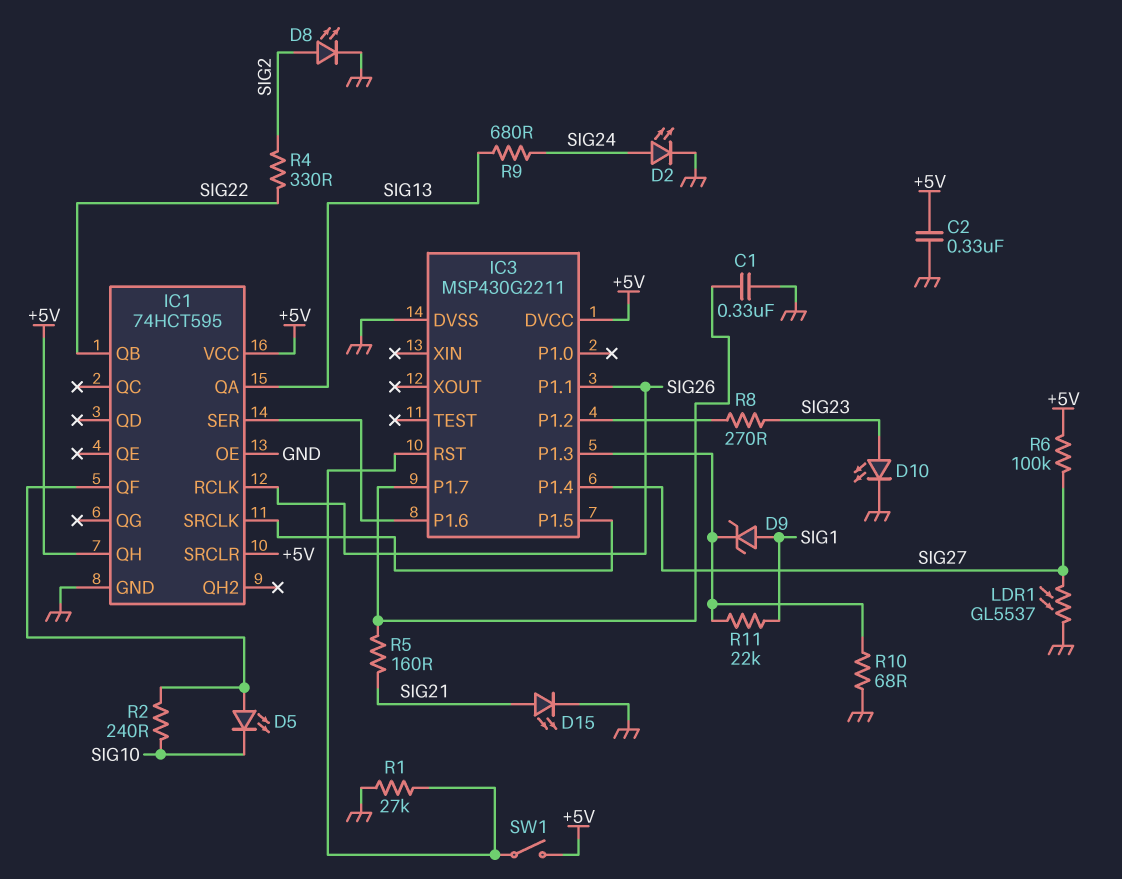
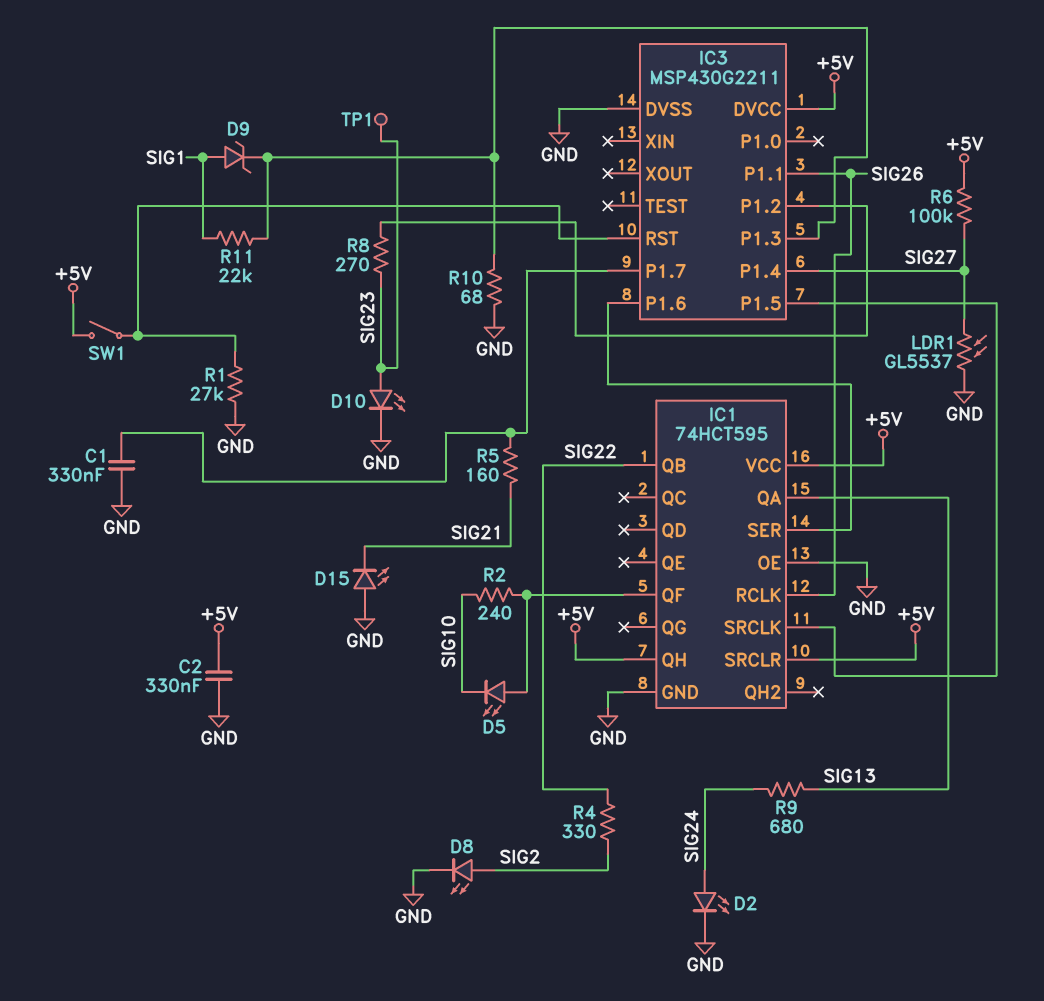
D15: LED (A SIG21, K GND) -> LED (A GND, K SIG21)
TP1: none -> test point (SIG23)

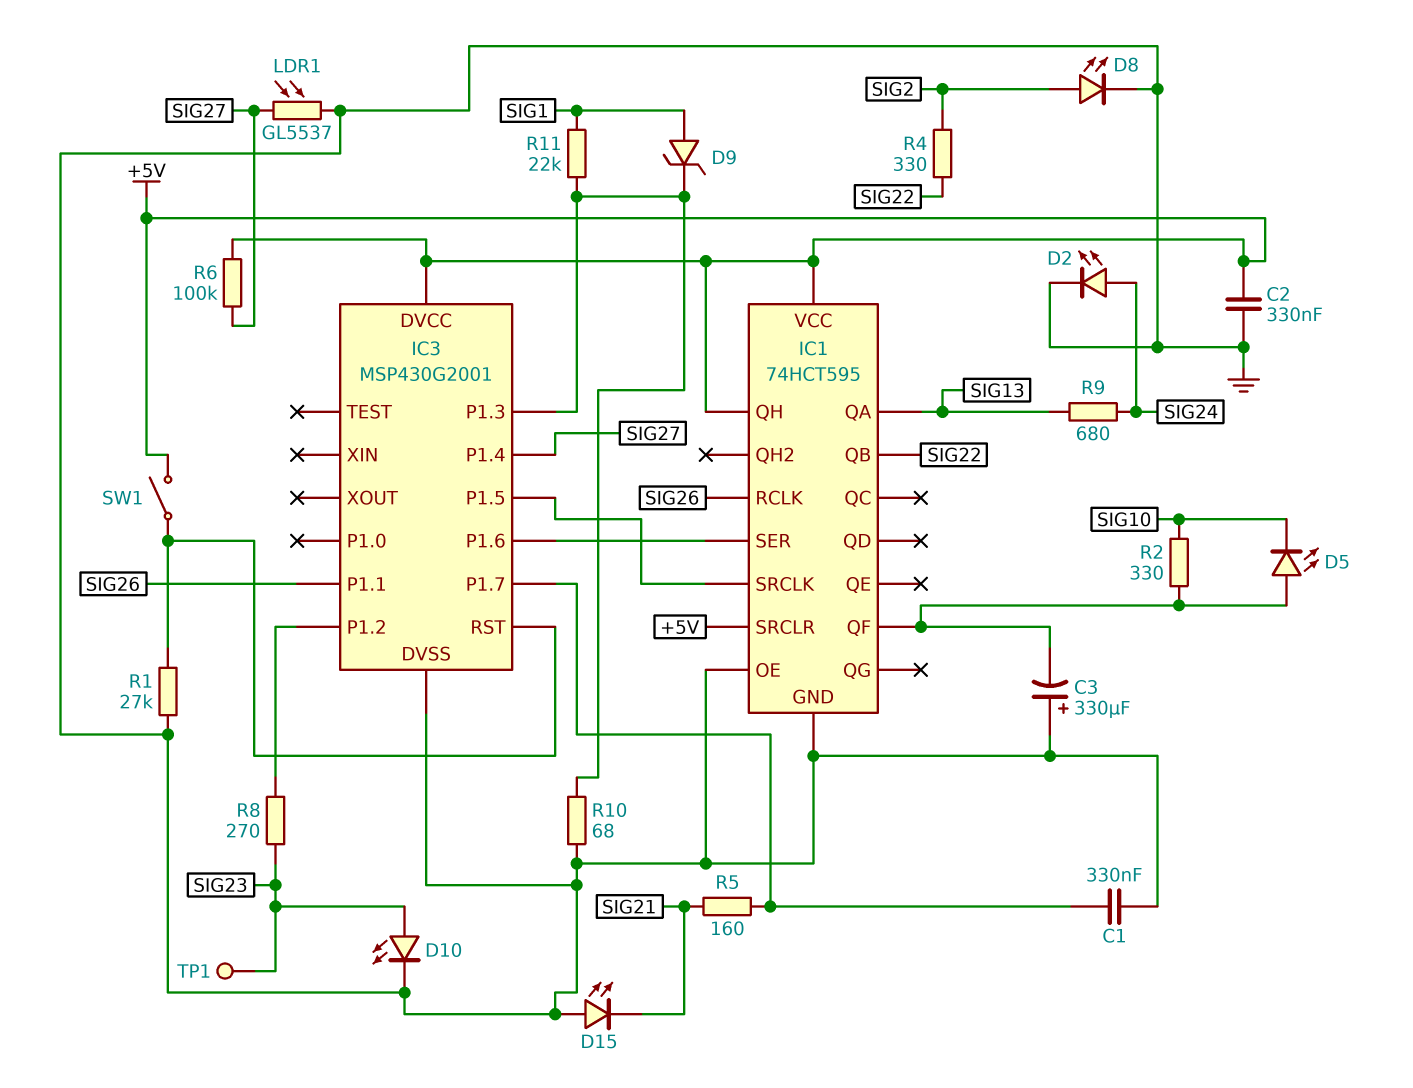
C3: none -> 330uF (plus GND, minus IC1/QF)
IC3: MSP430G2211 -> MSP430G2001
R2: 240 (IC1/QF, SIG10) -> 330 (IC1/QF, SIG10)

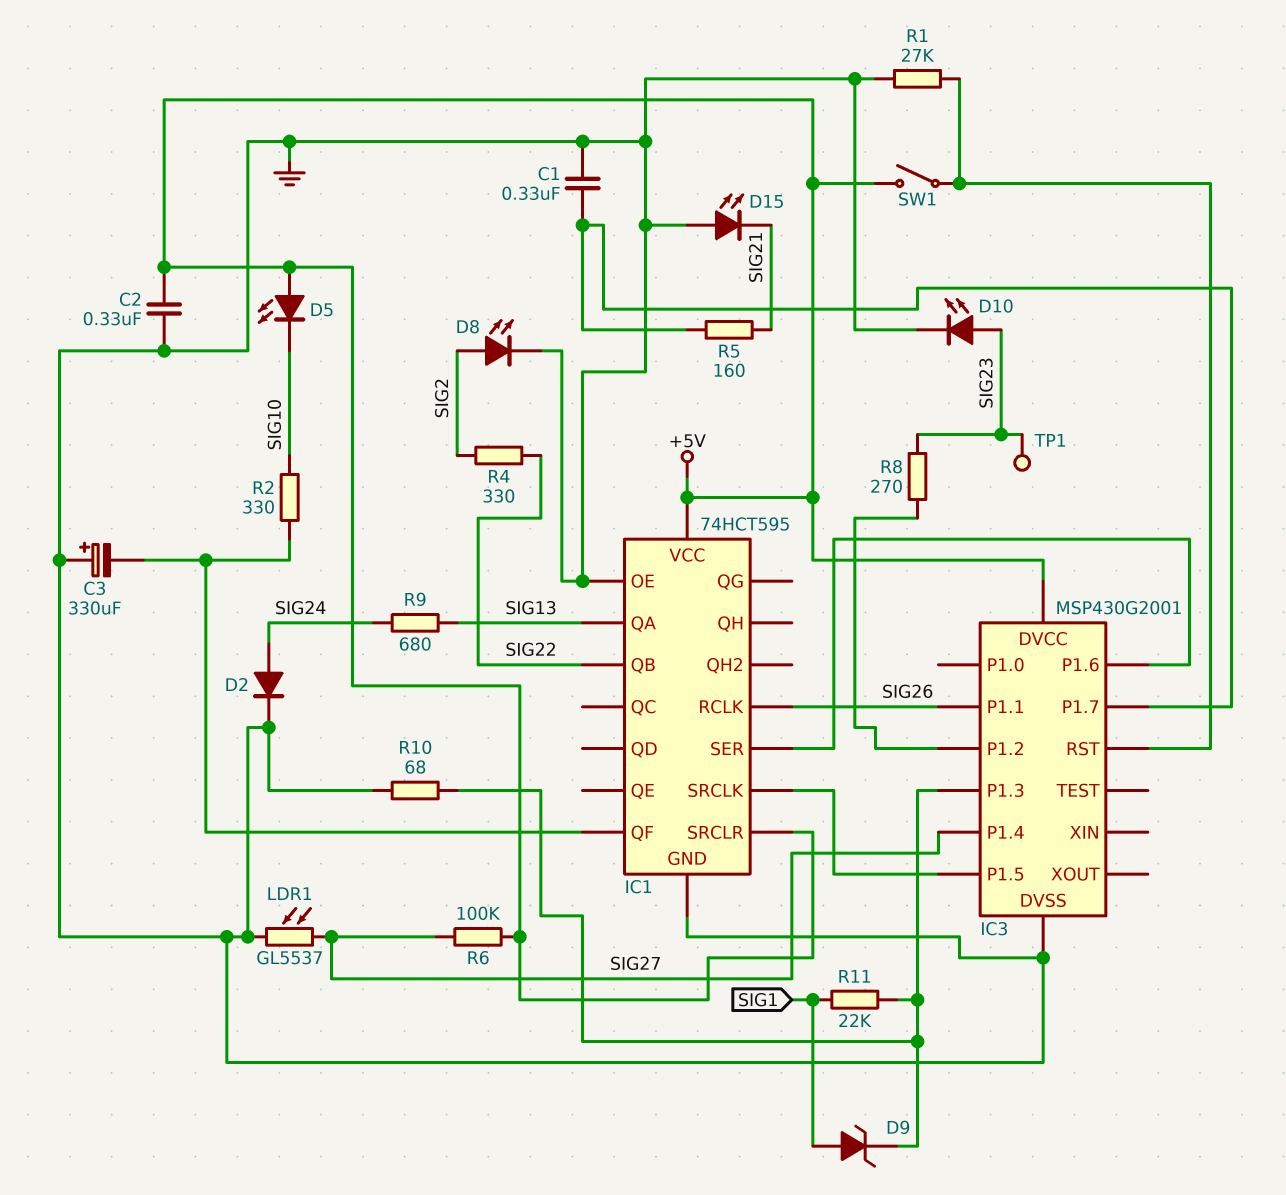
D2: LED (A SIG24, K GND) -> diode (A SIG24, K GND)
D5: LED (A IC1/QF, K SIG10) -> LED (A +5V, K SIG10)
IC1 pin QH: +5V -> none

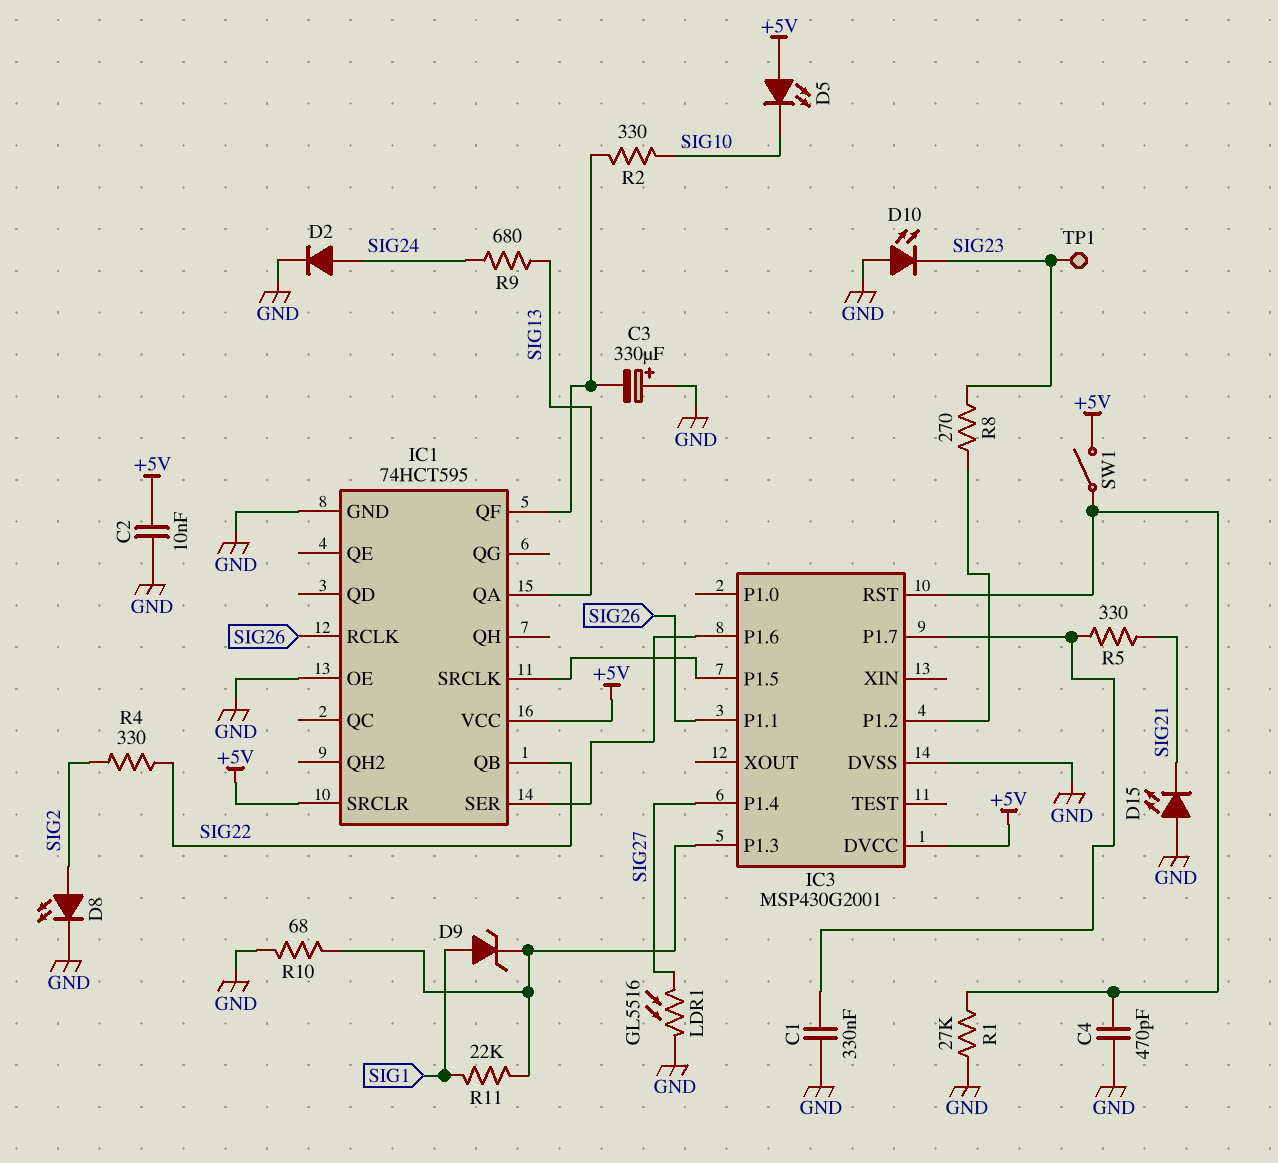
C2: 330nF (+5V, GND) -> 10nF (+5V, GND)
C4: none -> 470pF (GND, IC3/RST)
D10: LED (A SIG23, K GND) -> LED (A GND, K SIG23)
LDR1: GL5537 (GND, SIG27) -> GL5516 (GND, SIG27)
R5: 160 (IC3/P1.7, SIG21) -> 330 (IC3/P1.7, SIG21)
R6: 100k (+5V, SIG27) -> none

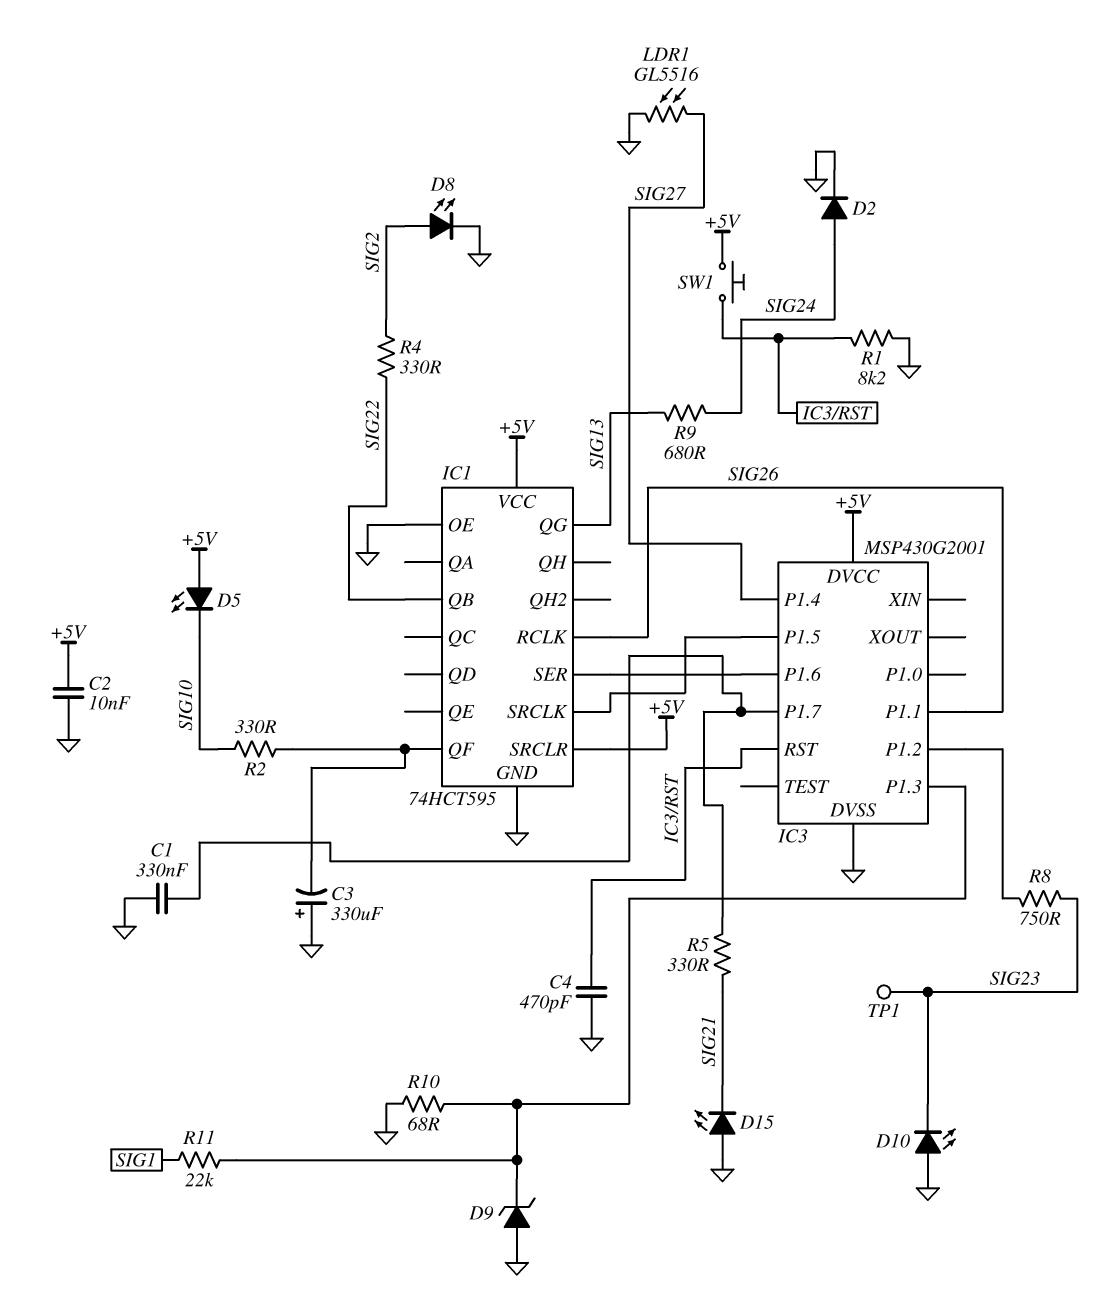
D9: zener (A SIG1, K IC3/P1.3) -> zener (A GND, K IC3/P1.3)
IC1 pin QA: SIG13 -> none
IC1 pin QG: none -> SIG13
R1: 27k (GND, IC3/RST) -> 8.2k (GND, IC3/RST)
R8: 270 (IC3/P1.2, SIG23) -> 750 (IC3/P1.2, SIG23)
SW1: switch (+5V, IC3/RST) -> button (+5V, IC3/RST)

